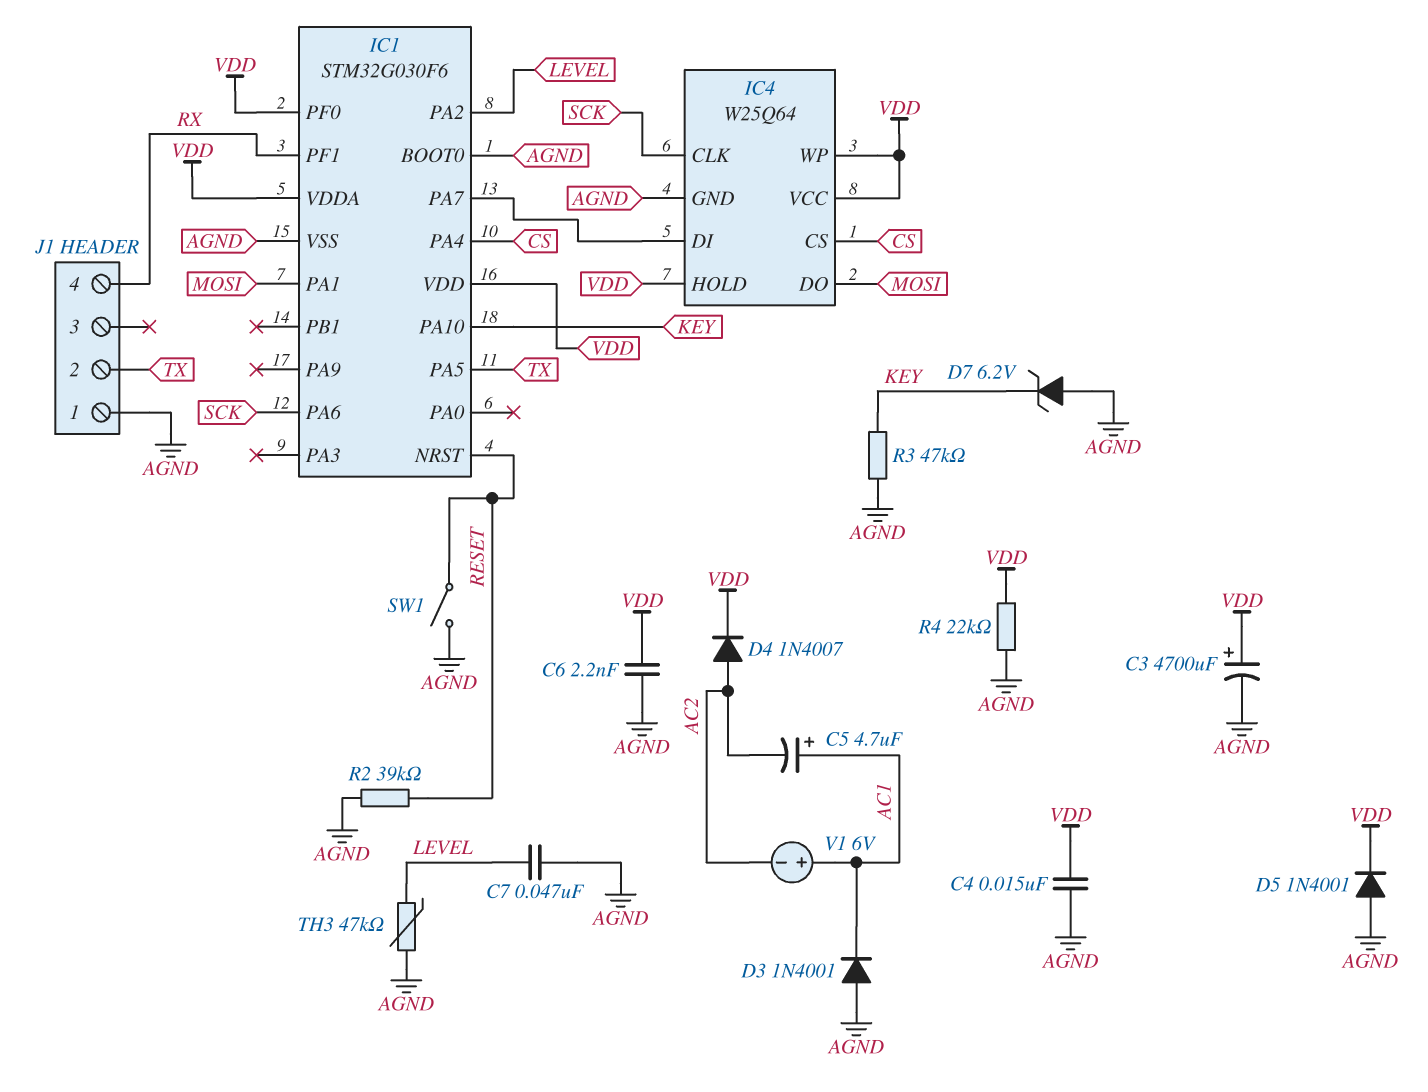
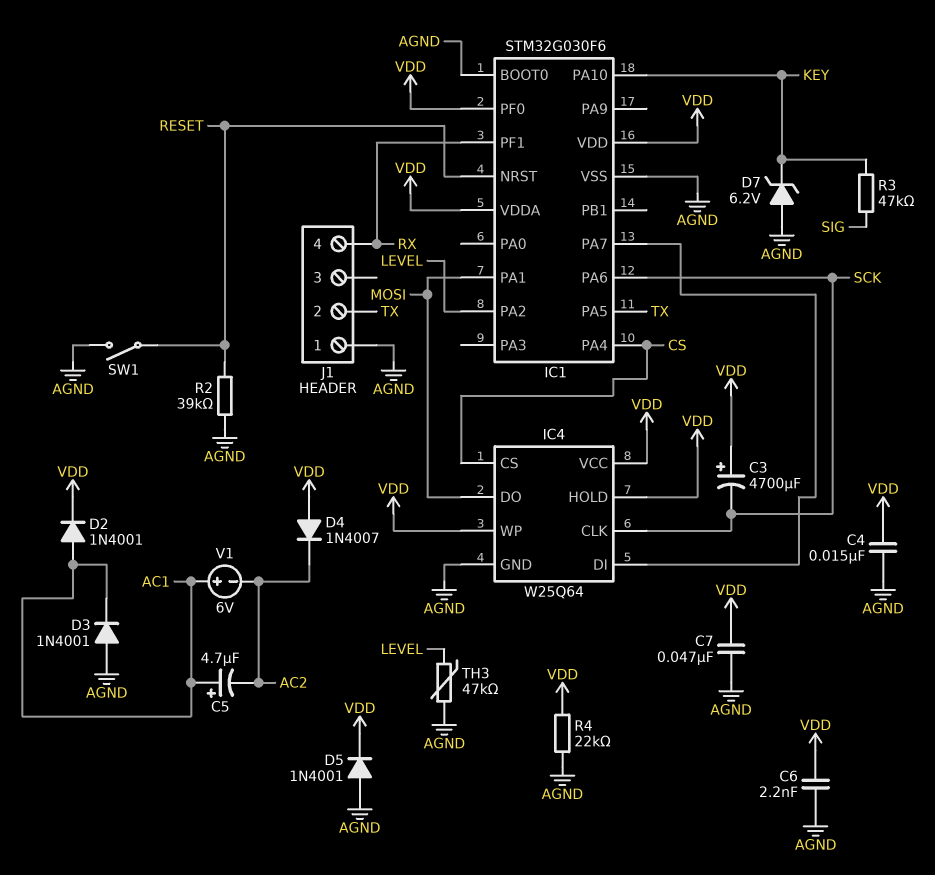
C3: 4700uF (plus VDD, minus AGND) -> 4700uF (plus VDD, minus SCK)
C7: 47nF (AGND, LEVEL) -> 47nF (AGND, VDD)
D2: none -> diode 1N4001 (A AC1, K VDD)
D4: diode 1N4007 (A AC2, K VDD) -> diode 1N4007 (A VDD, K AC2)
R3: 47k (AGND, KEY) -> 47k (KEY, SIG)

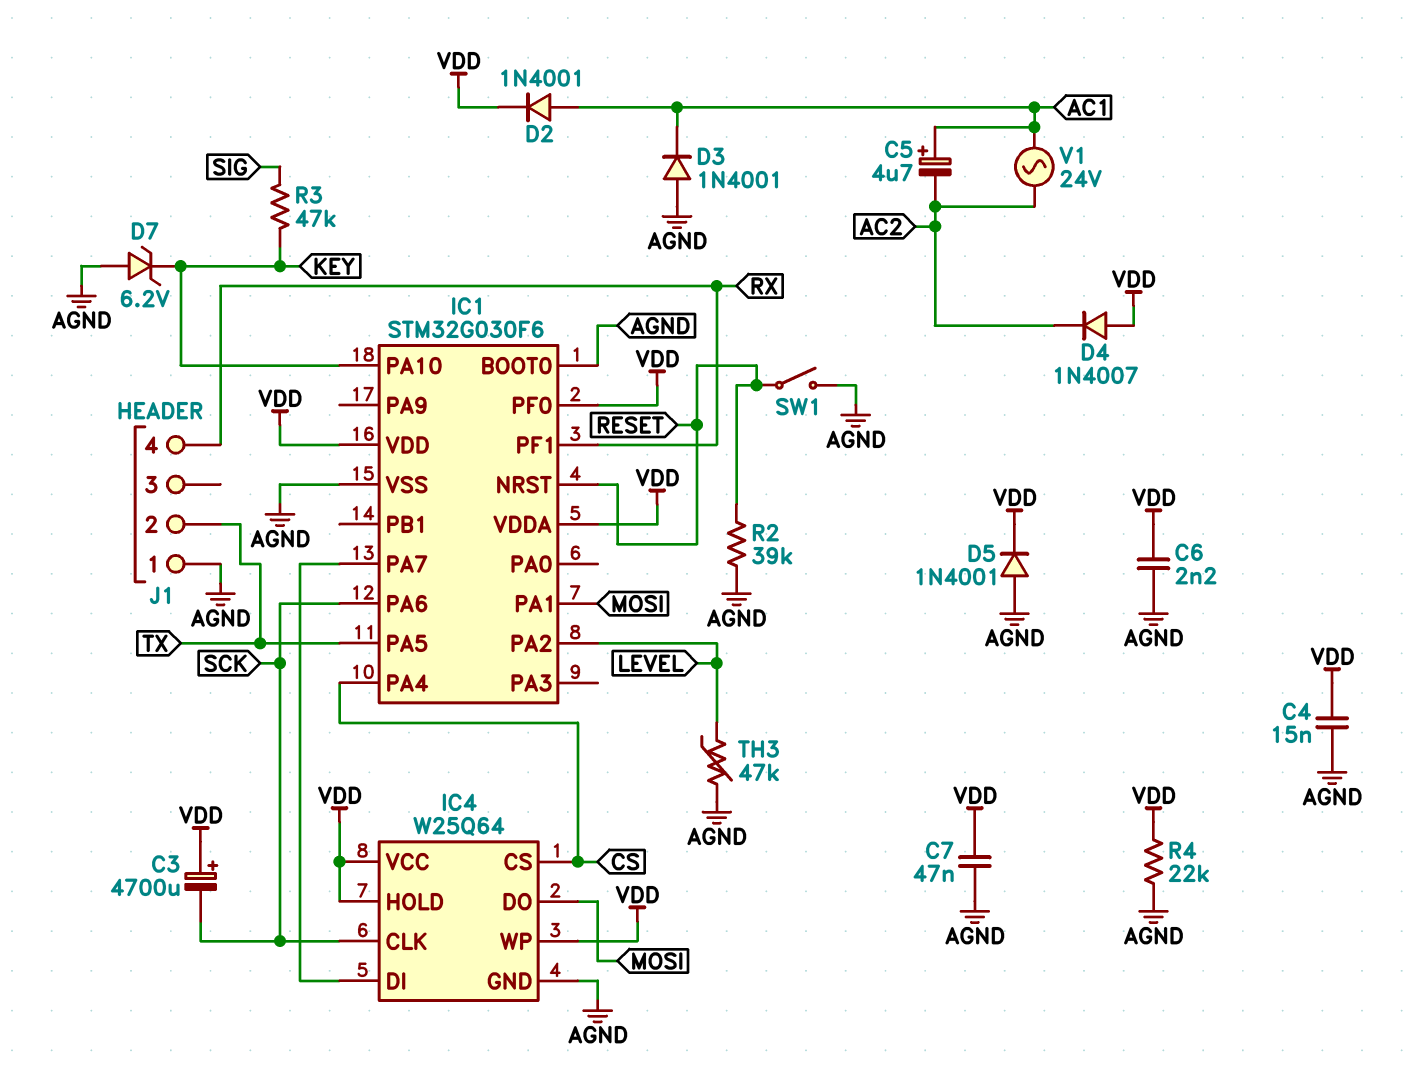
V1: 6V (plus AC1, minus AC2) -> AC 24V (AC1, AC2)

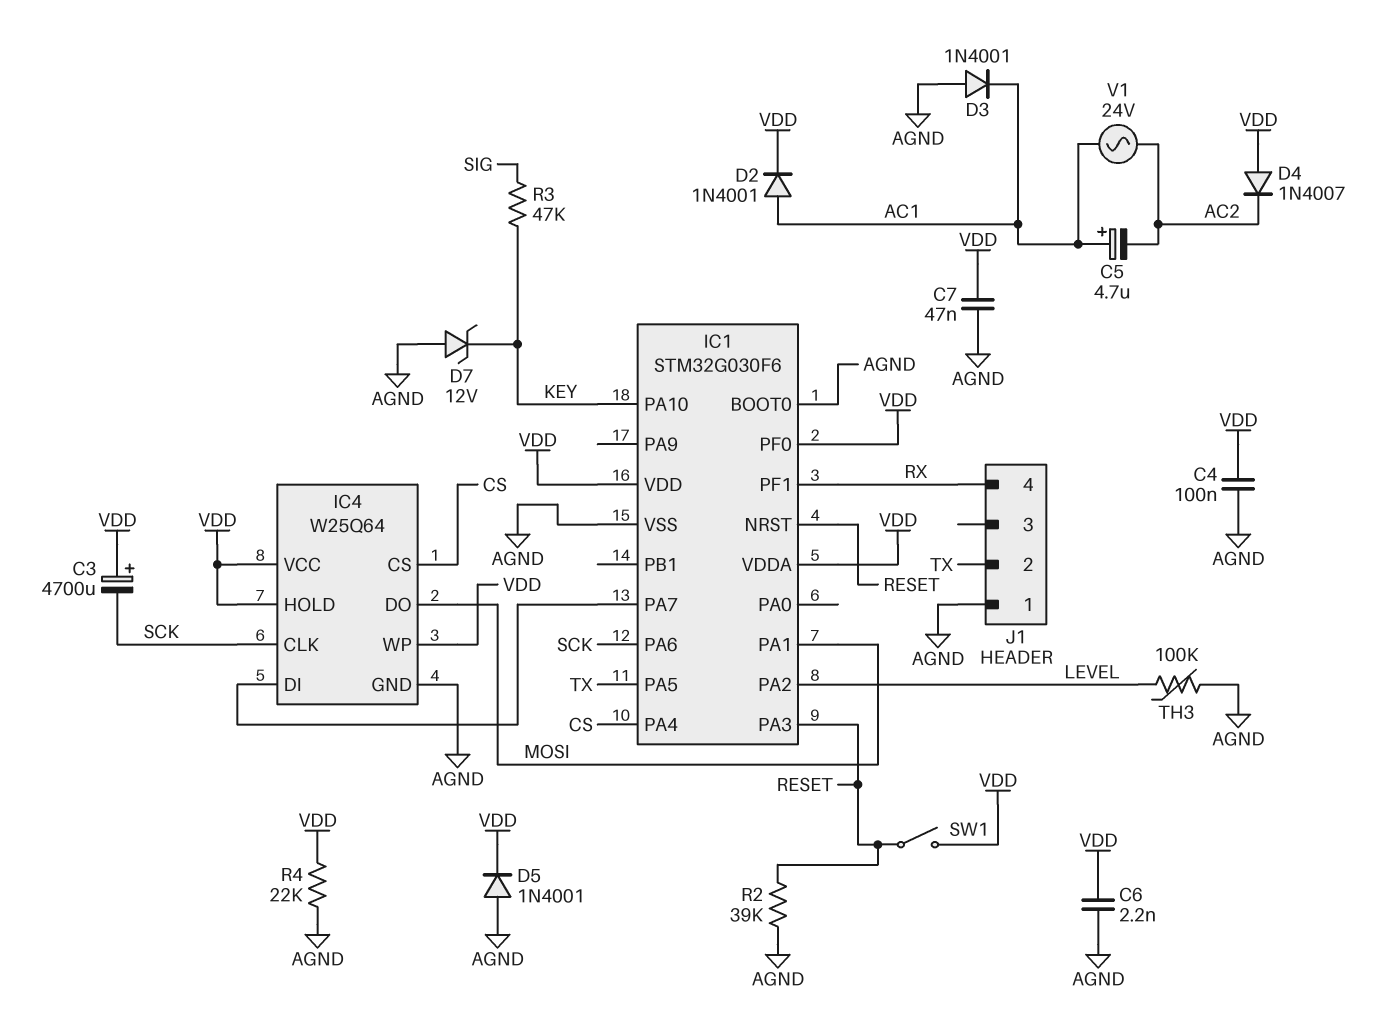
C4: 15nF (AGND, VDD) -> 100nF (AGND, VDD)
D7: zener 6.2V (A AGND, K KEY) -> zener 12V (A AGND, K KEY)
IC1 pin PA3: none -> RESET
SW1: switch (AGND, RESET) -> switch (RESET, VDD)
TH3: 47k (AGND, LEVEL) -> 100k (AGND, LEVEL)

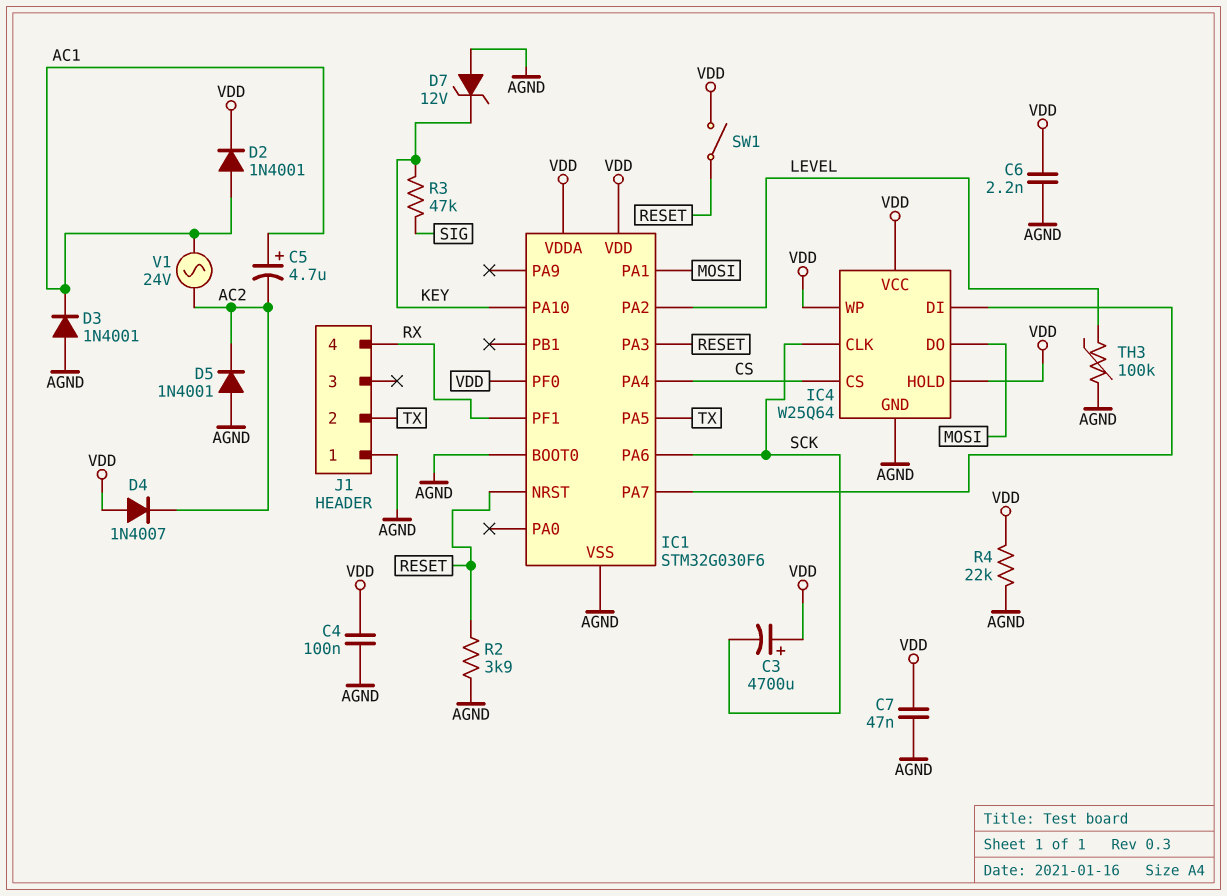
D5: diode 1N4001 (A AGND, K VDD) -> diode 1N4001 (A AGND, K AC2)
R2: 39k (AGND, RESET) -> 3.9k (AGND, RESET)

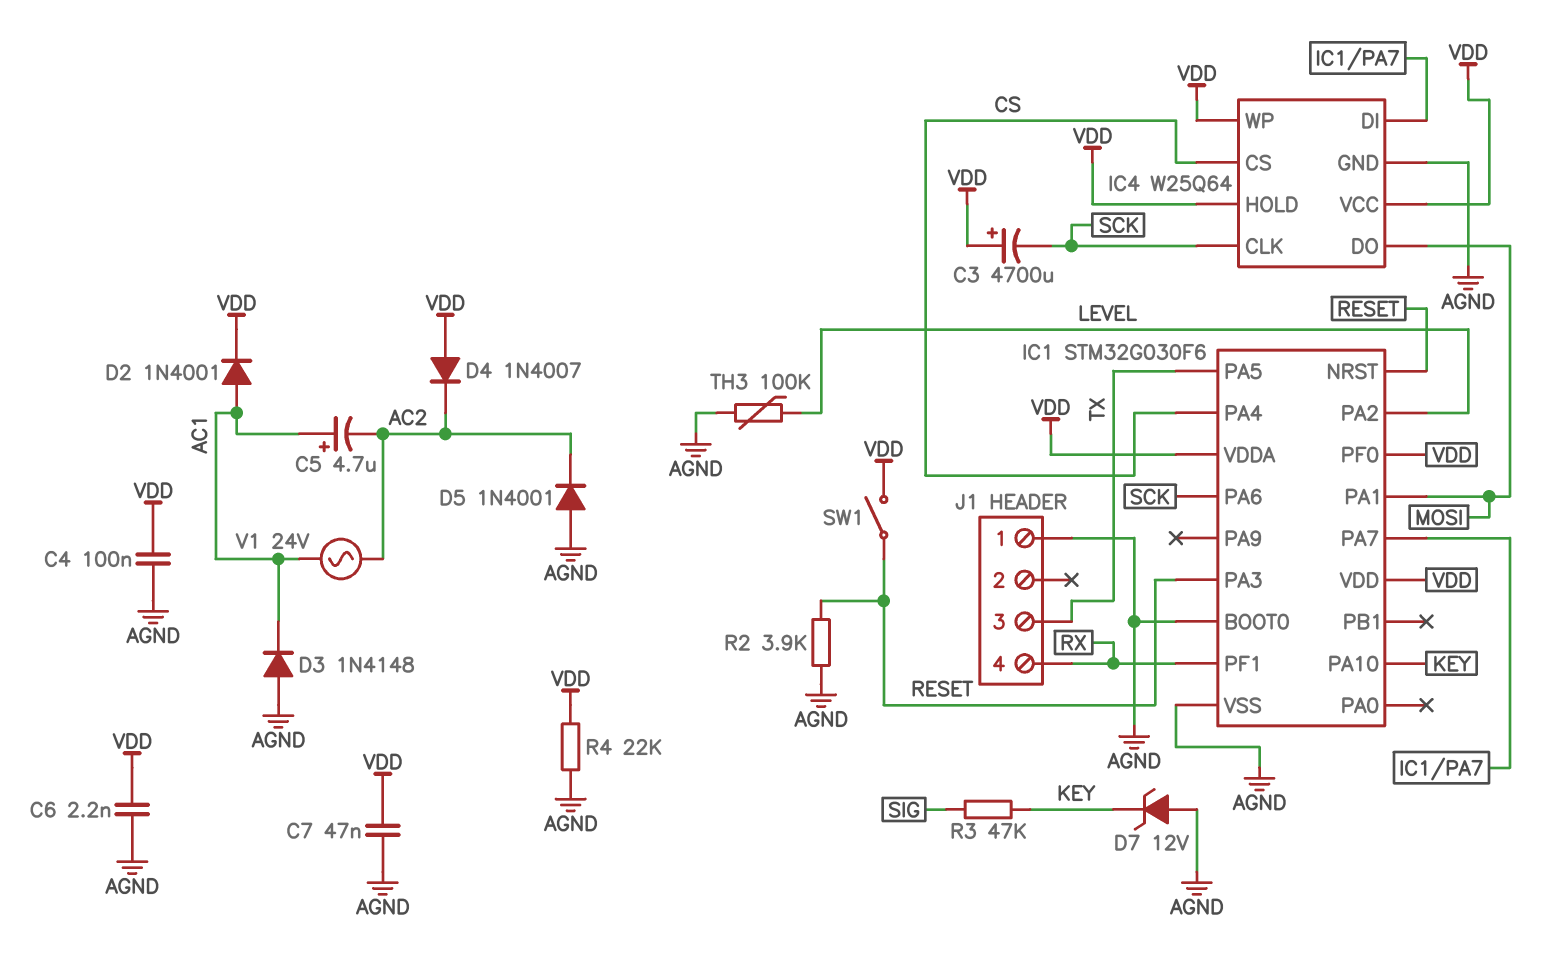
D3: diode 1N4001 (A AGND, K AC1) -> diode 1N4148 (A AGND, K AC1)
J1 pin 2: TX -> none
J1 pin 3: none -> TX

